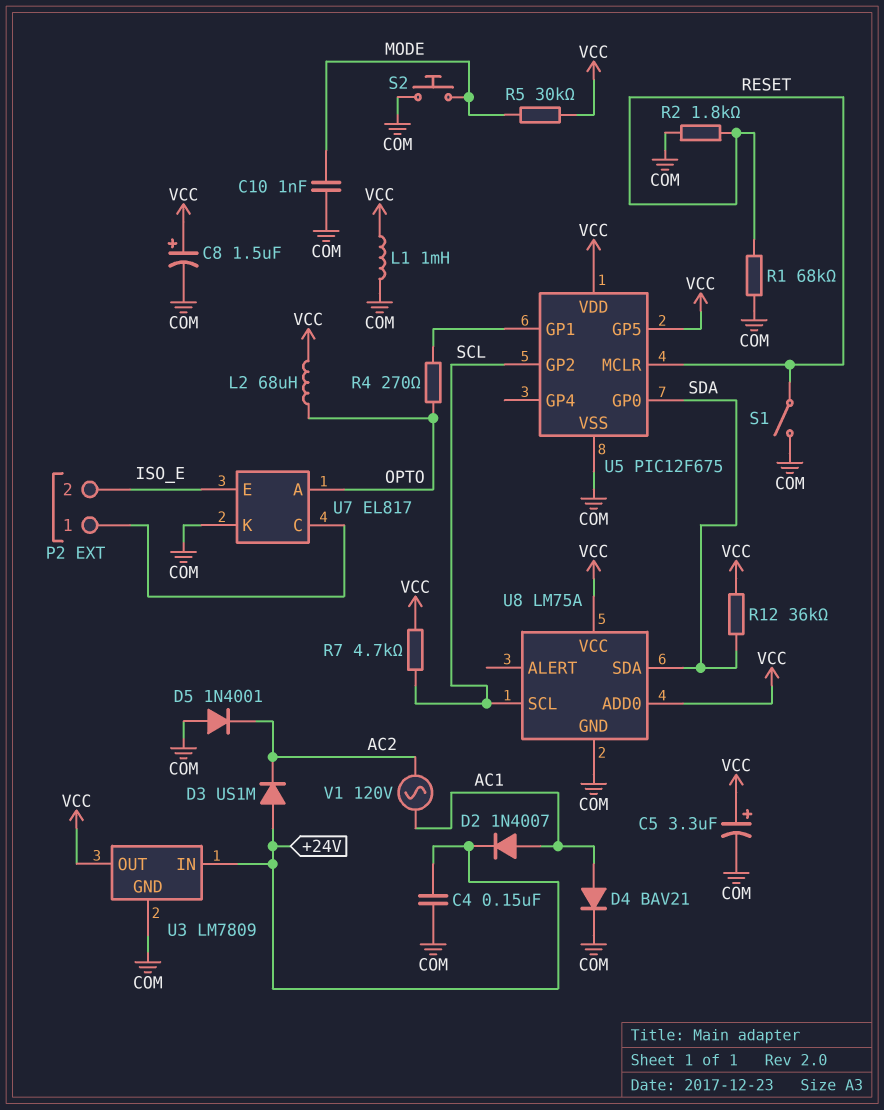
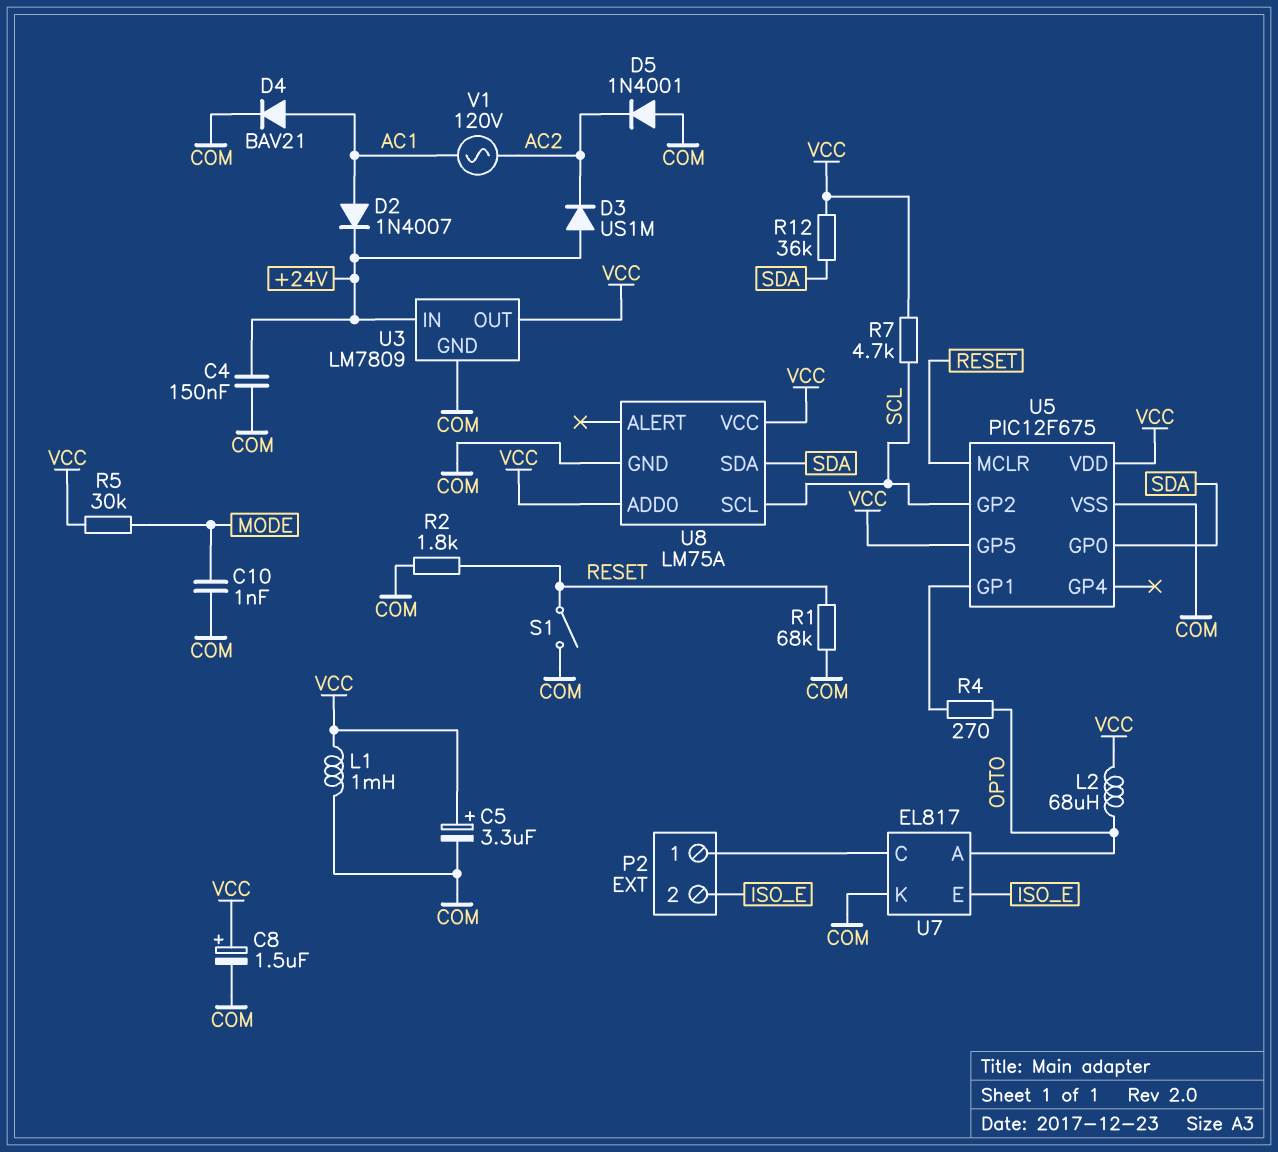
S2: button (COM, MODE) -> none

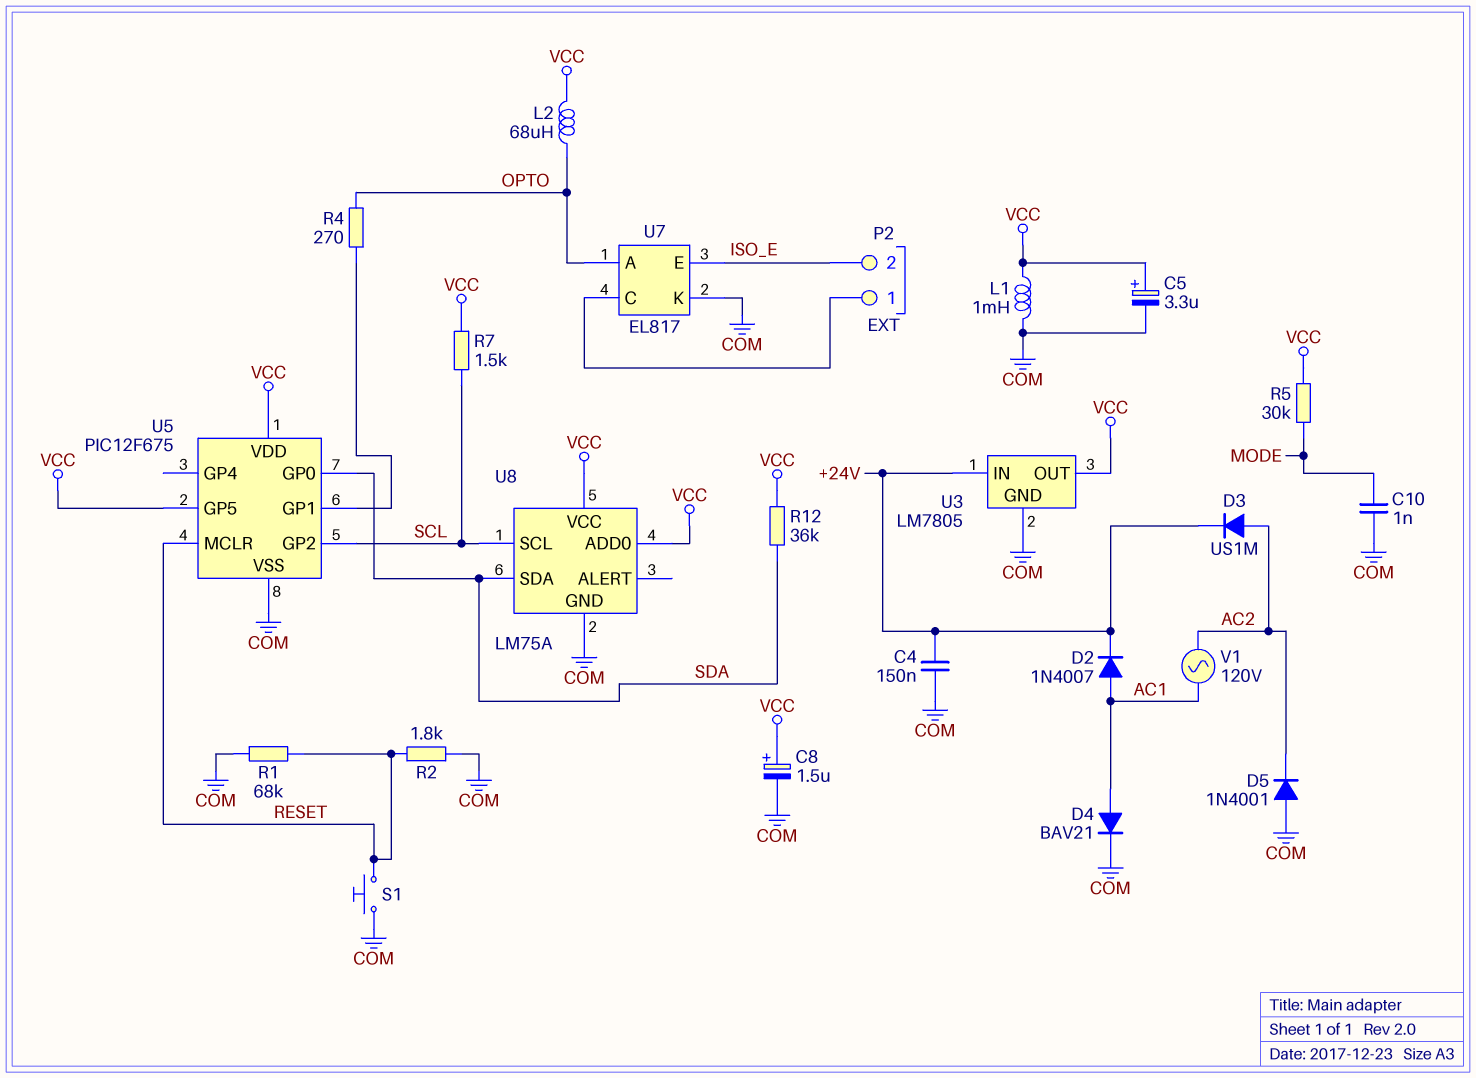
D3: diode US1M (A +24V, K AC2) -> diode US1M (A AC2, K +24V)
R7: 4.7k (SCL, VCC) -> 1.5k (SCL, VCC)
S1: switch (COM, RESET) -> button (COM, RESET)
U3: LM7809 -> LM7805

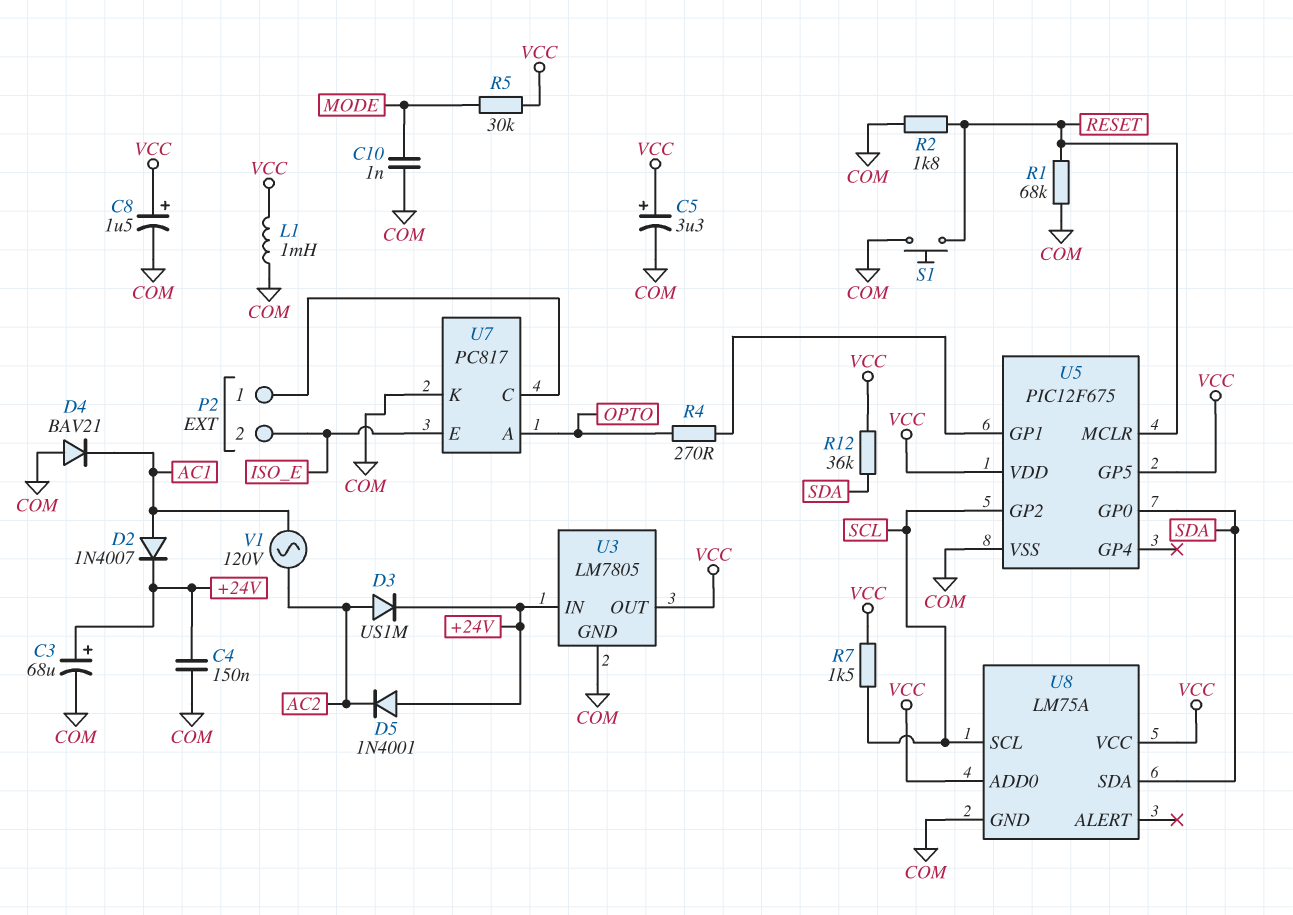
C3: none -> 68uF (plus +24V, minus COM)
D4: diode BAV21 (A AC1, K COM) -> diode BAV21 (A COM, K AC1)
D5: diode 1N4001 (A COM, K AC2) -> diode 1N4001 (A +24V, K AC2)
L2: 68uH (OPTO, VCC) -> none
U7: EL817 -> PC817

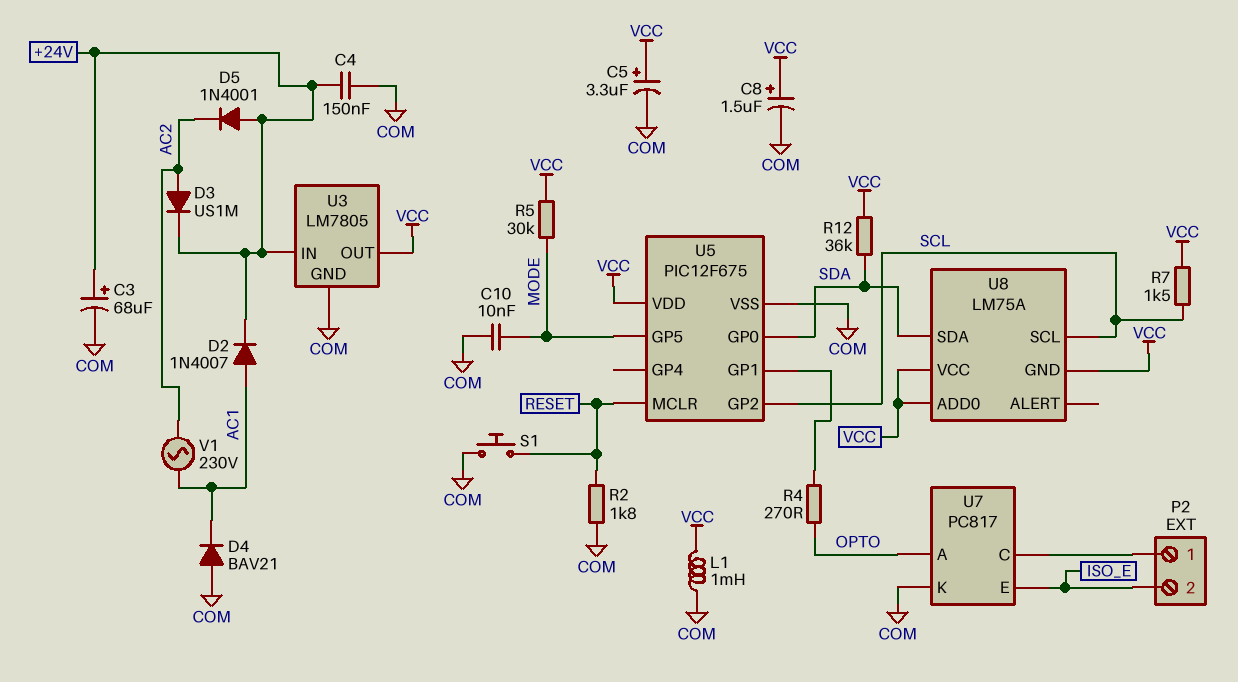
C10: 1nF (COM, MODE) -> 10nF (COM, MODE)
R1: 68k (COM, RESET) -> none
U5 pin GP5: VCC -> MODE
U8 pin GND: COM -> VCC
V1: AC 120V (AC1, AC2) -> AC 230V (AC1, AC2)

